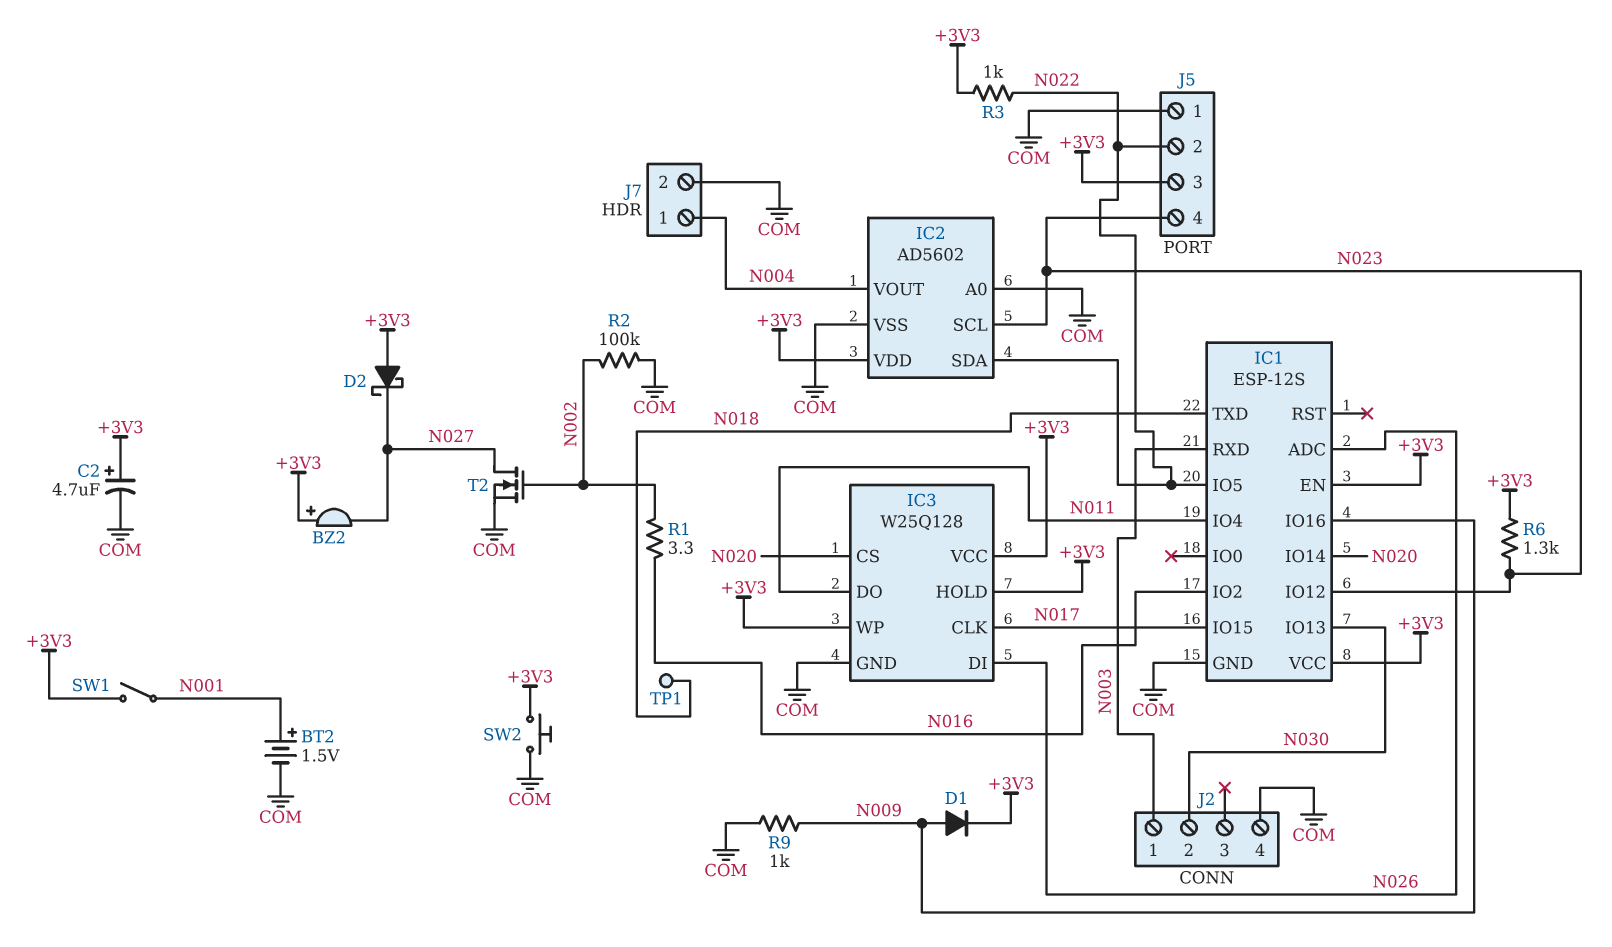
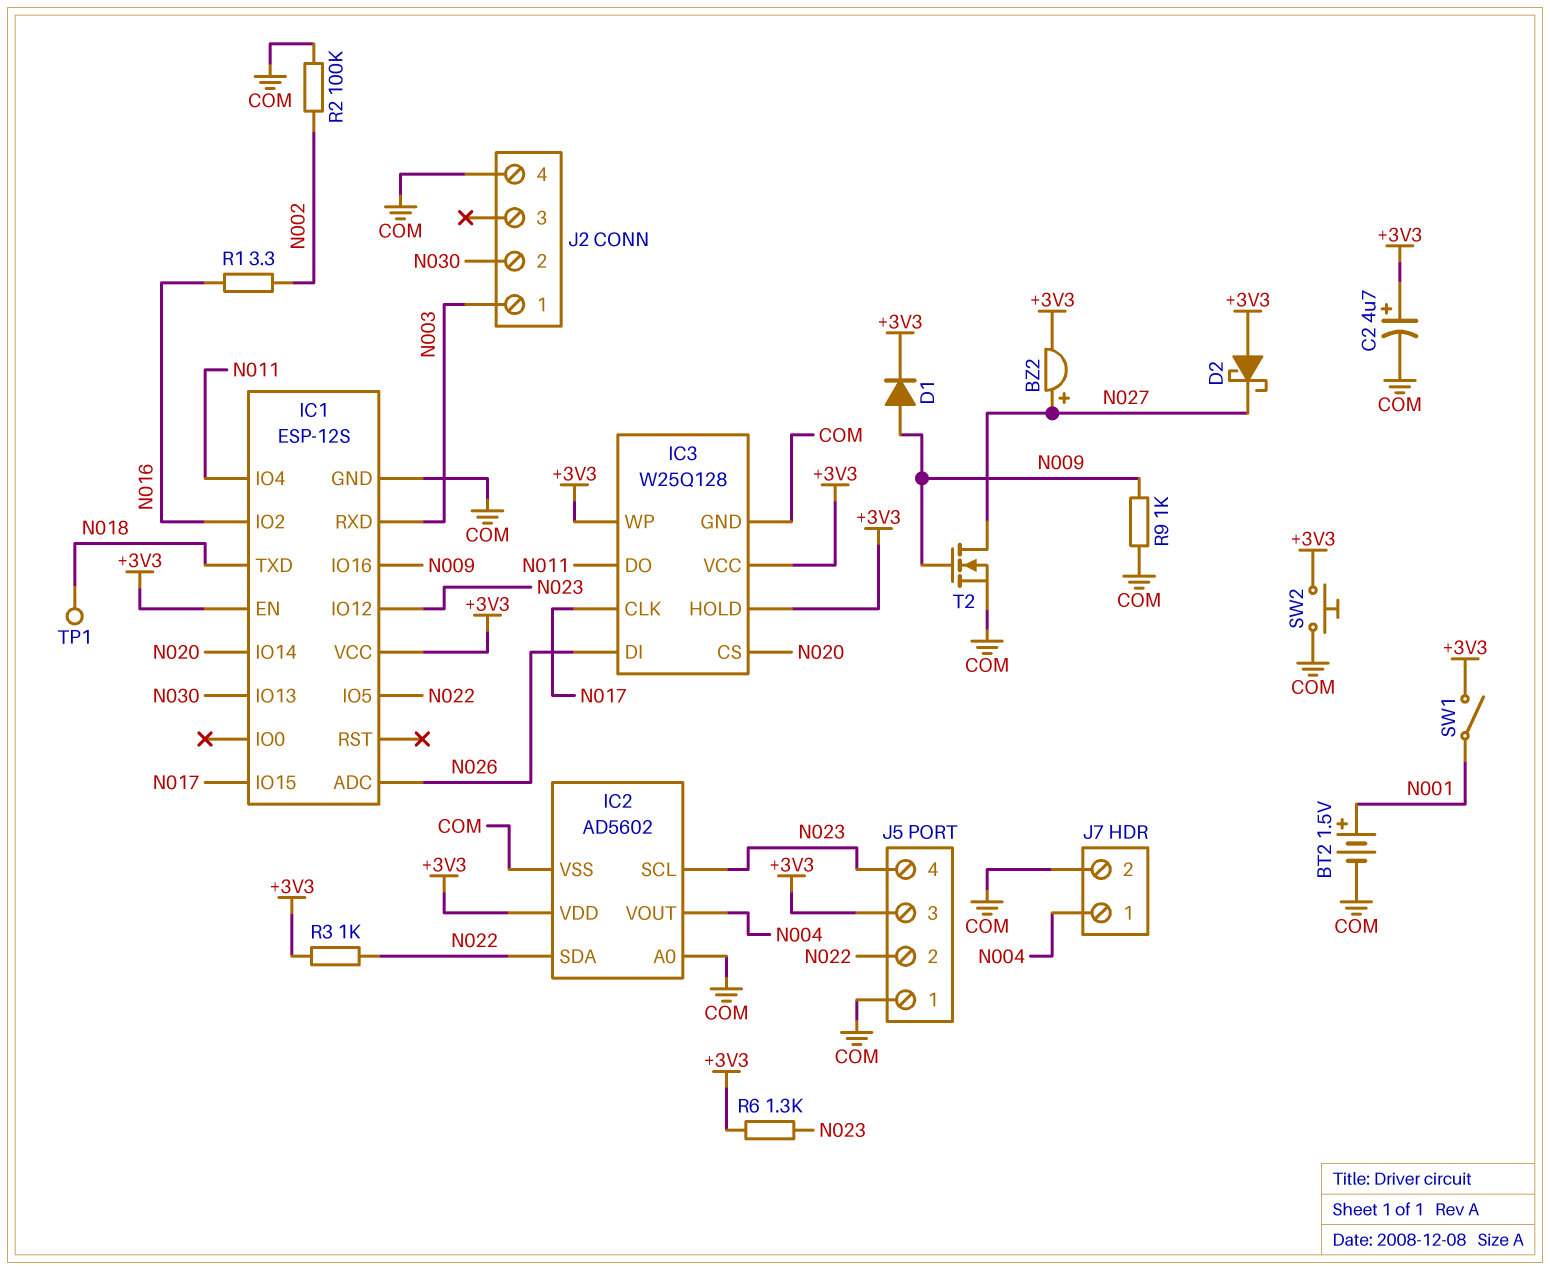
BZ2: buzzer (plus +3V3, minus N027) -> buzzer (plus N027, minus +3V3)
T2: NMOS (G N002, D N027, S COM) -> NMOS (G N009, D N027, S COM)

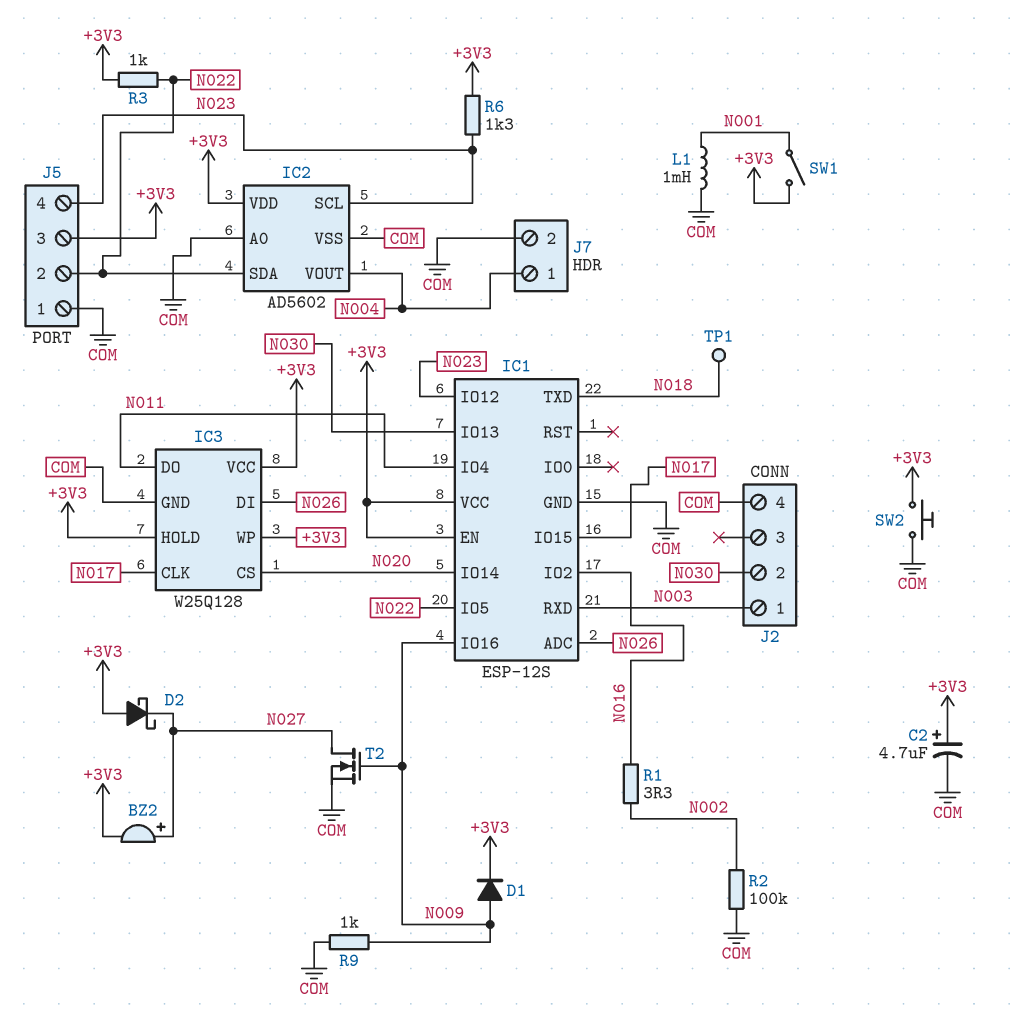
BT2: 1.5V (plus N001, minus COM) -> none
L1: none -> 1mH (COM, N001)

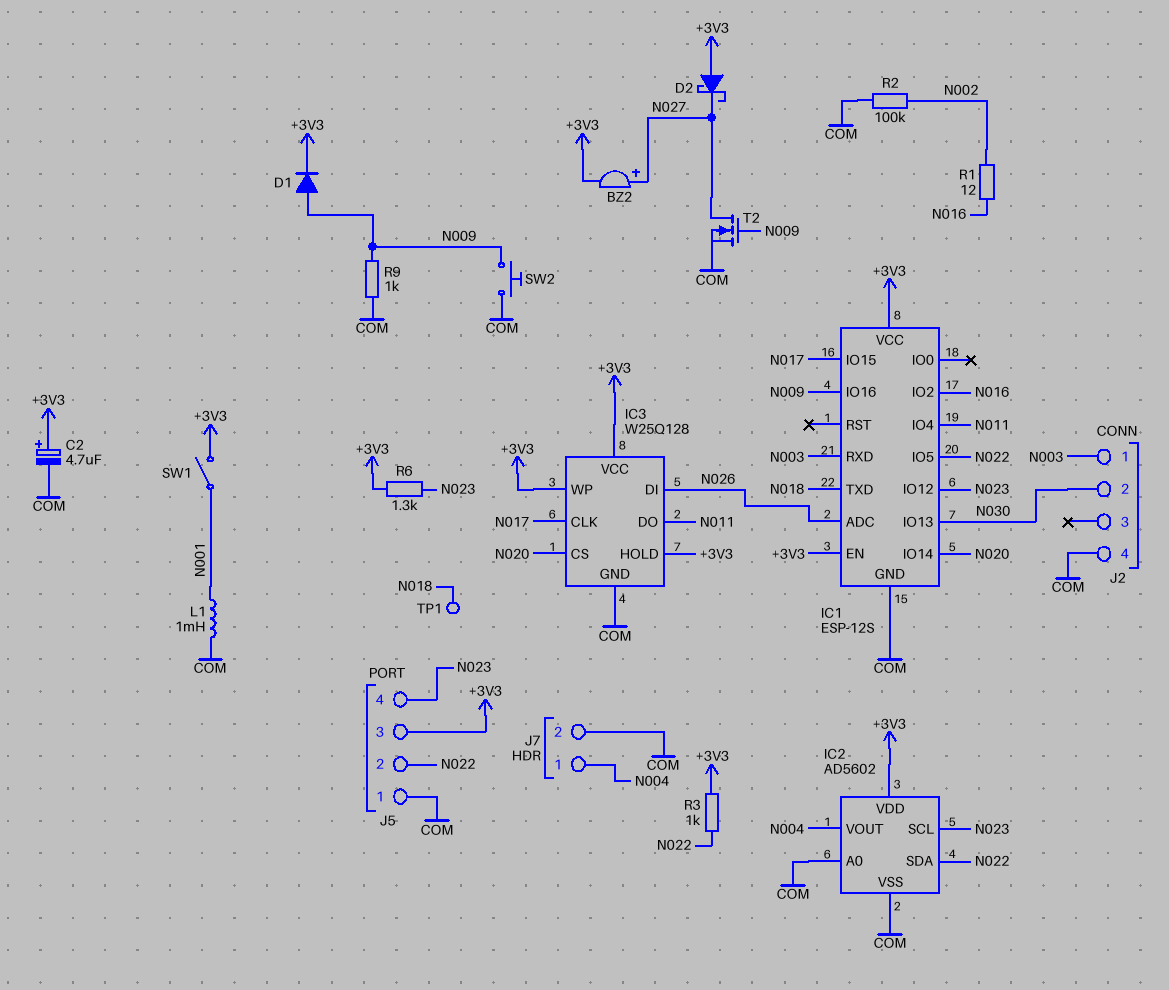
R1: 3.3 (N002, N016) -> 12 (N002, N016)
SW2: button (+3V3, COM) -> button (COM, N009)

